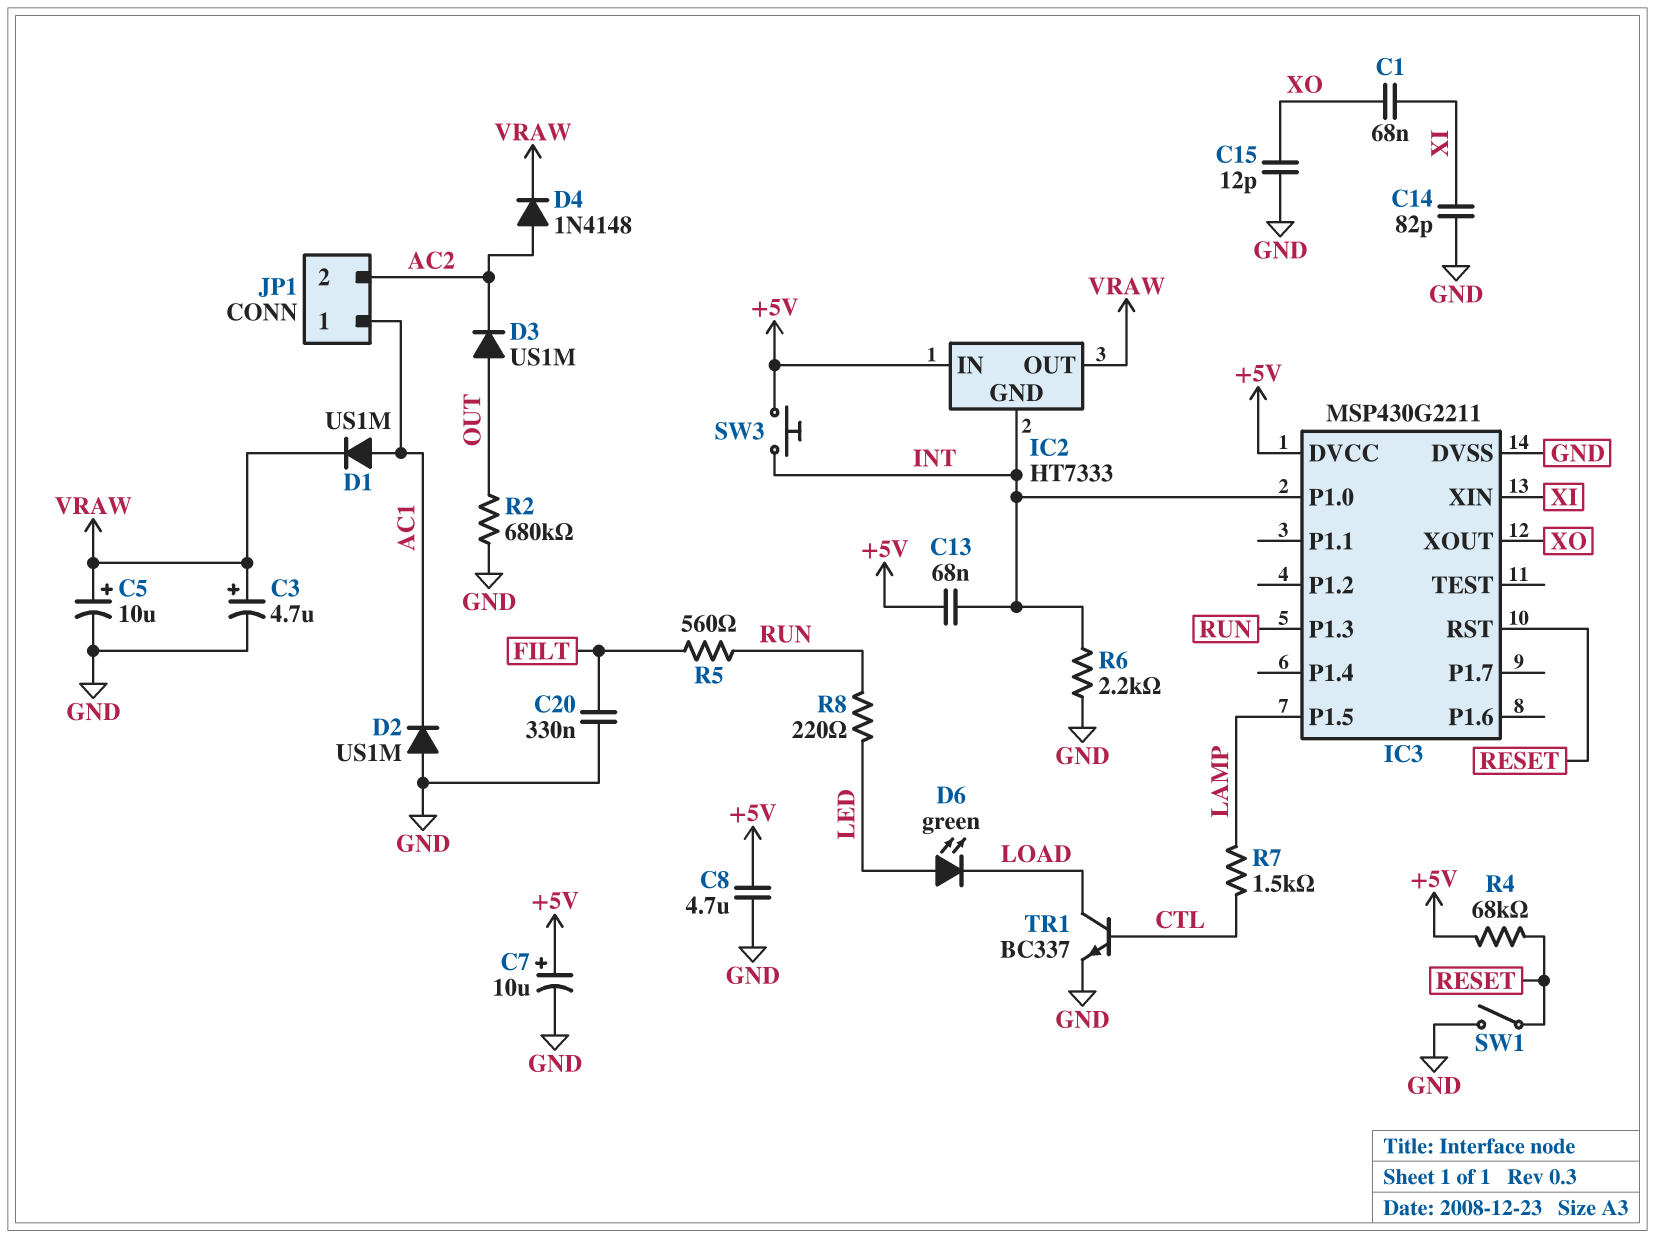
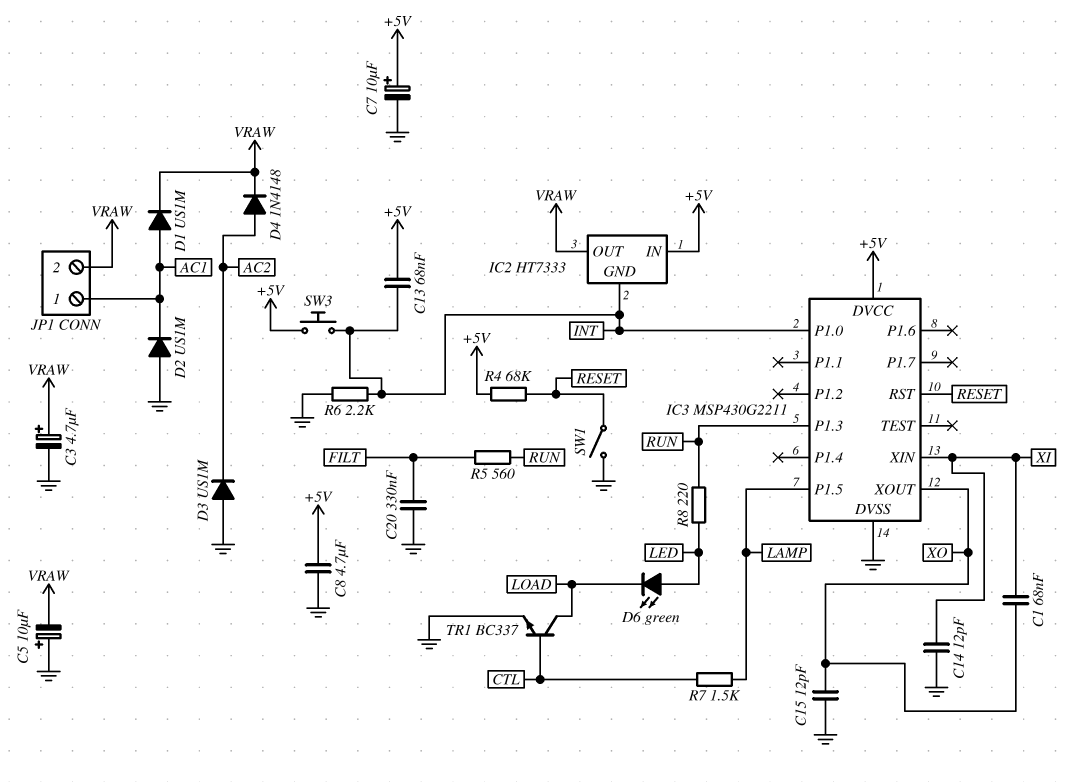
C5: 10uF (plus VRAW, minus GND) -> 10uF (plus GND, minus VRAW)
C14: 82pF (GND, XI) -> 12pF (GND, XI)
D3: diode US1M (A OUT, K AC2) -> diode US1M (A GND, K AC2)
JP1 pin 2: AC2 -> VRAW
R2: 680k (GND, OUT) -> none

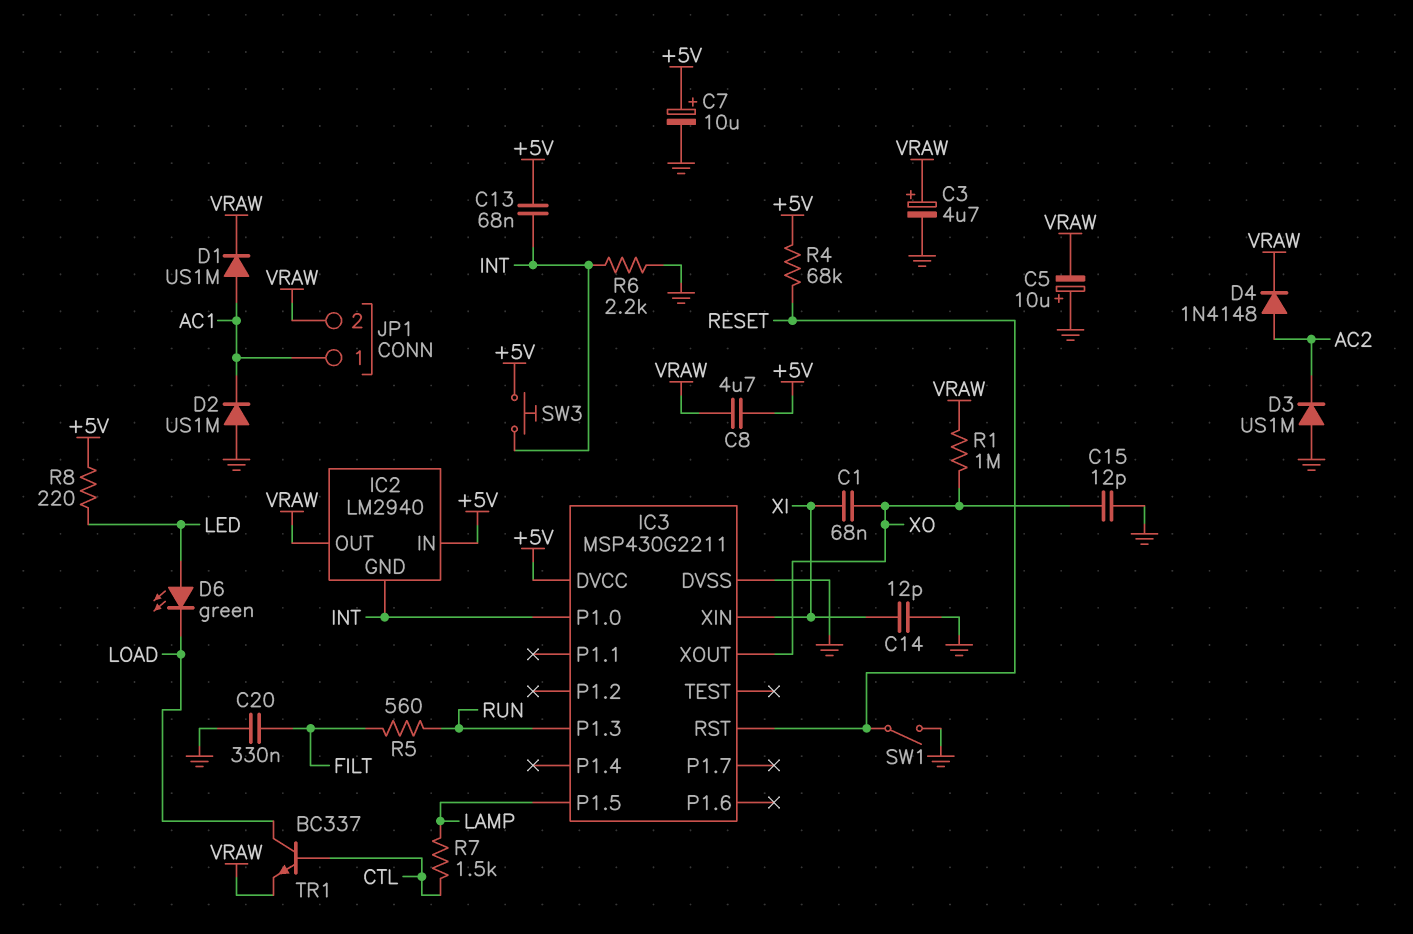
C8: 4.7uF (+5V, GND) -> 4.7uF (+5V, VRAW)
IC2: HT7333 -> LM2940
R1: none -> 1M (VRAW, XO)
R8: 220 (LED, RUN) -> 220 (+5V, LED)
TR1: NPN BC337 (B CTL, C LOAD, E GND) -> NPN BC337 (B CTL, C LOAD, E VRAW)

